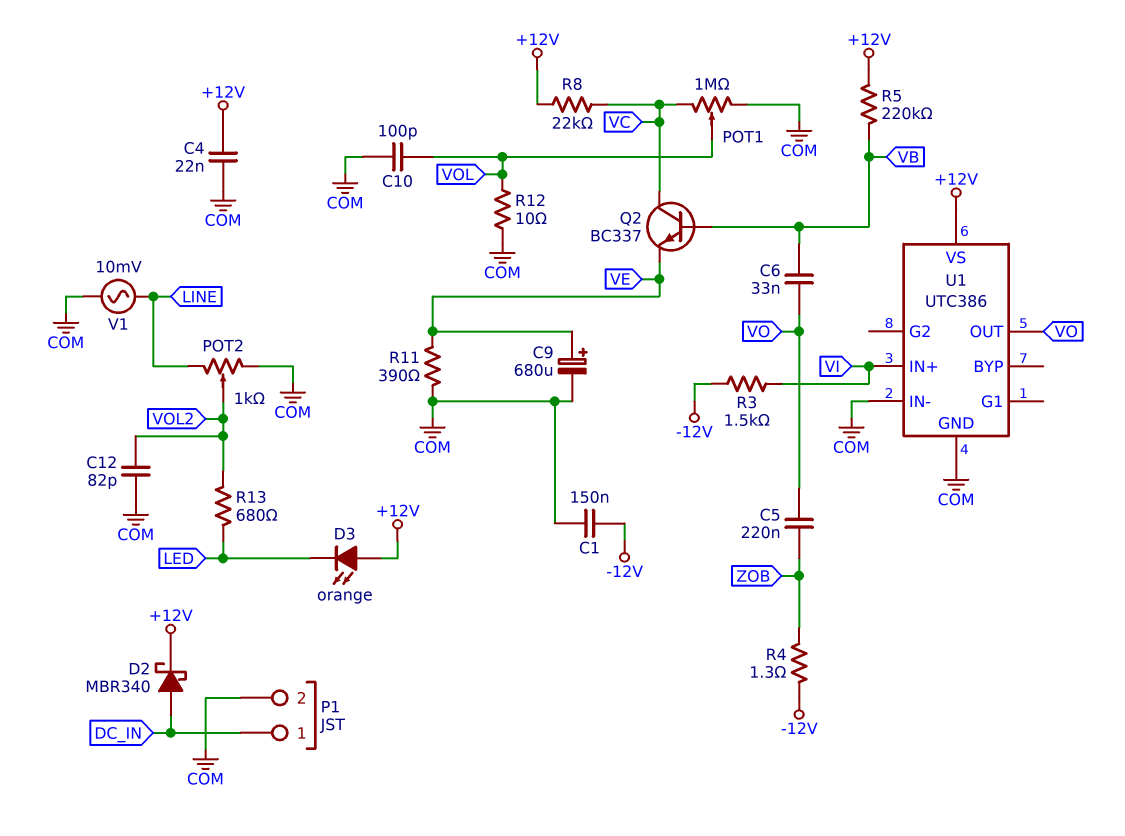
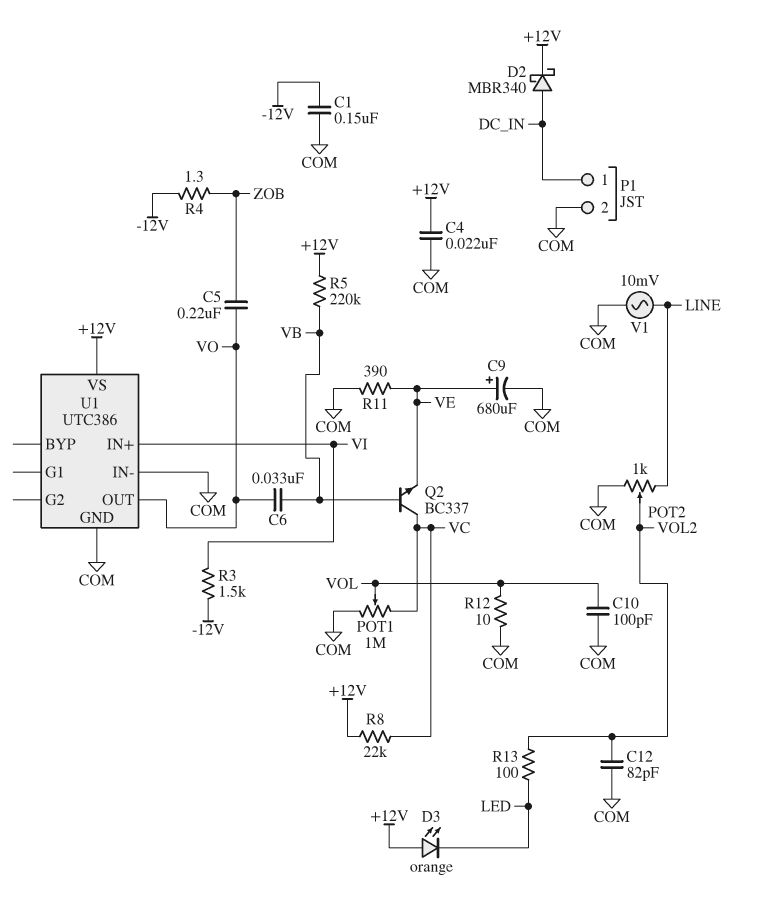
R13: 680 (LED, VOL2) -> 100 (LED, VOL2)

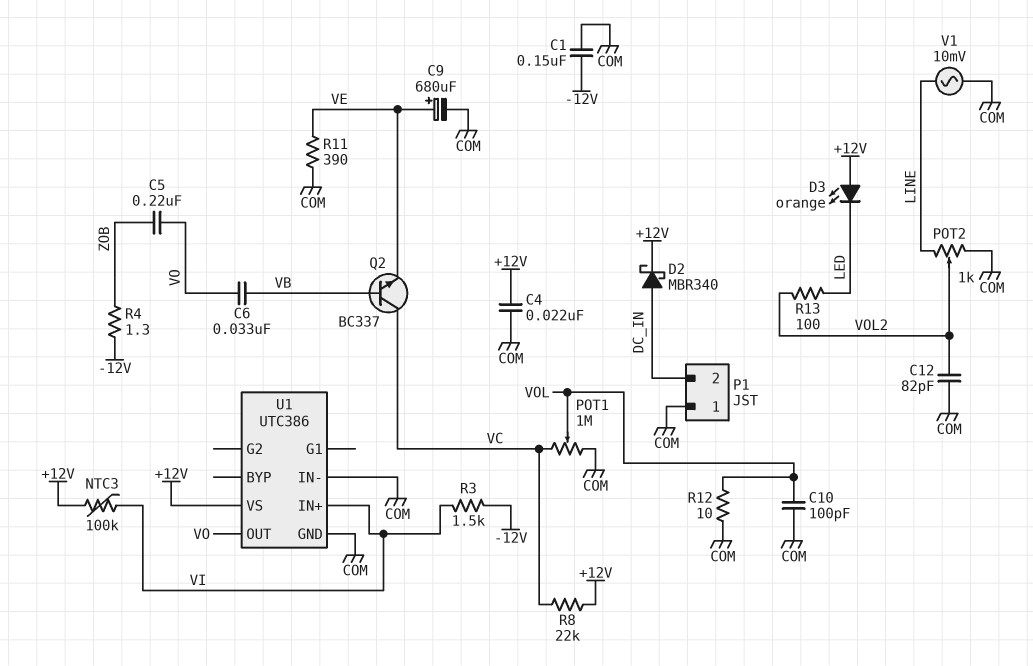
NTC3: none -> 100k (+12V, VI)
P1 pin 1: DC_IN -> COM
P1 pin 2: COM -> DC_IN
R5: 220k (+12V, VB) -> none

